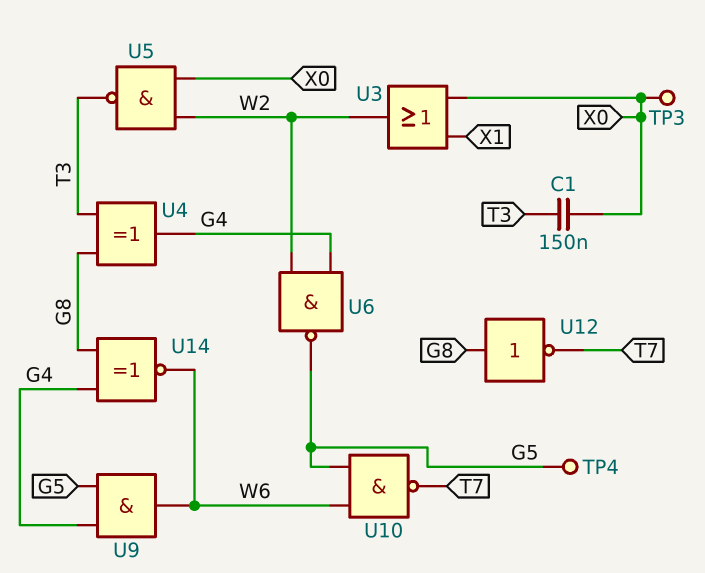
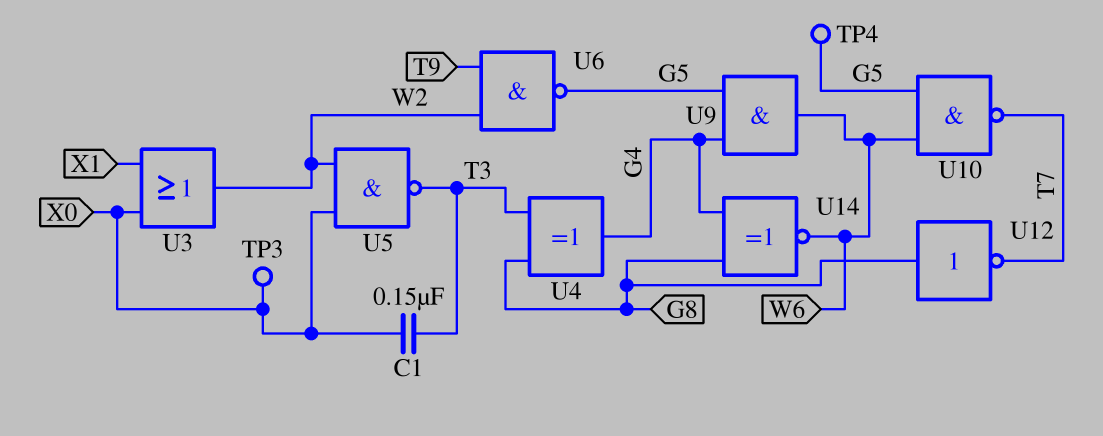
U6: NAND (in G4, in W2, out G5) -> NAND (in T9, in W2, out G5)

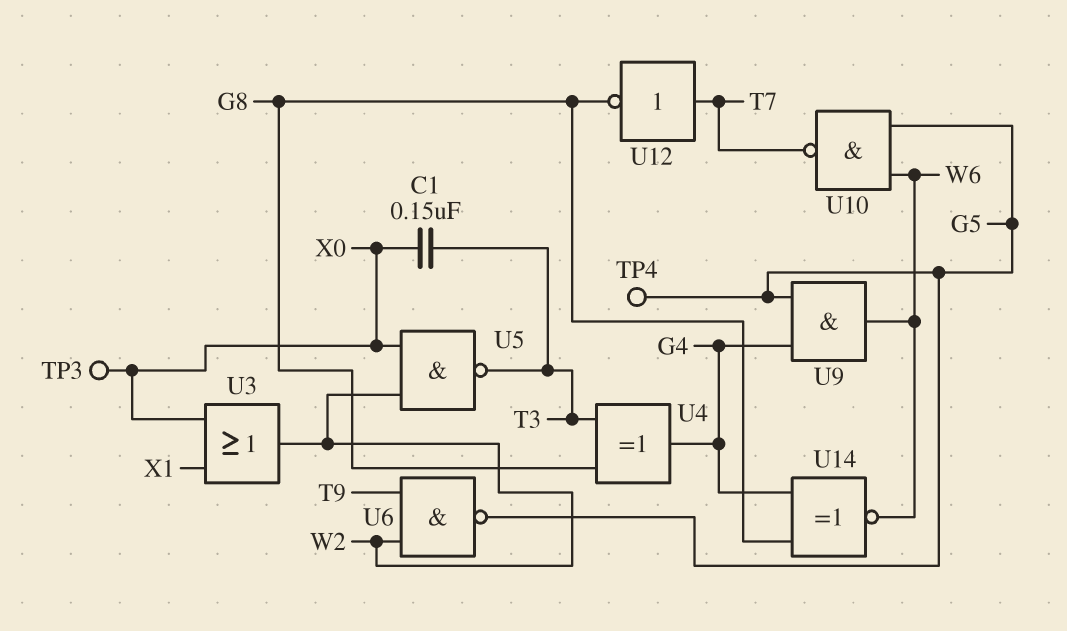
U12: NOT (in G8, out T7) -> NOT (in T7, out G8)

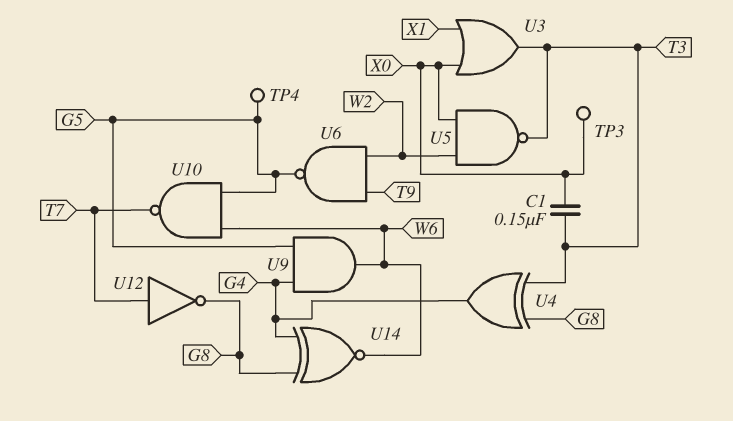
U3: OR (in X0, in X1, out W2) -> OR (in X0, in X1, out T3)

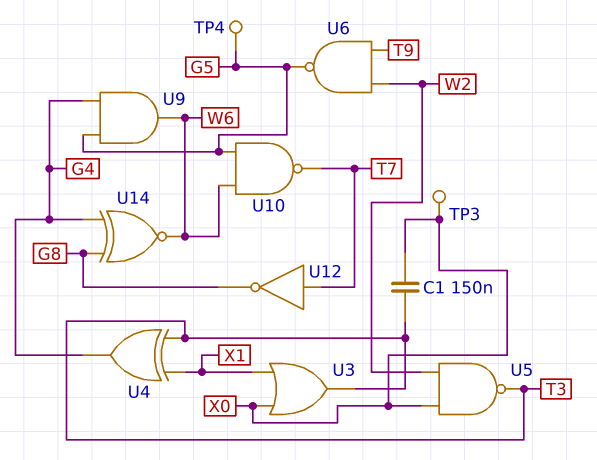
U4: XOR (in G8, in T3, out G4) -> XOR (in T3, in X1, out G4)

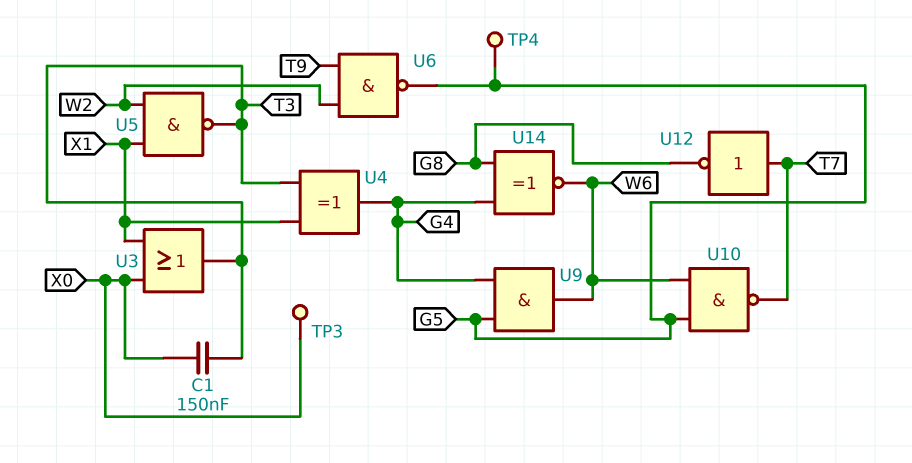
U5: NAND (in W2, in X0, out T3) -> NAND (in W2, in X1, out T3)

